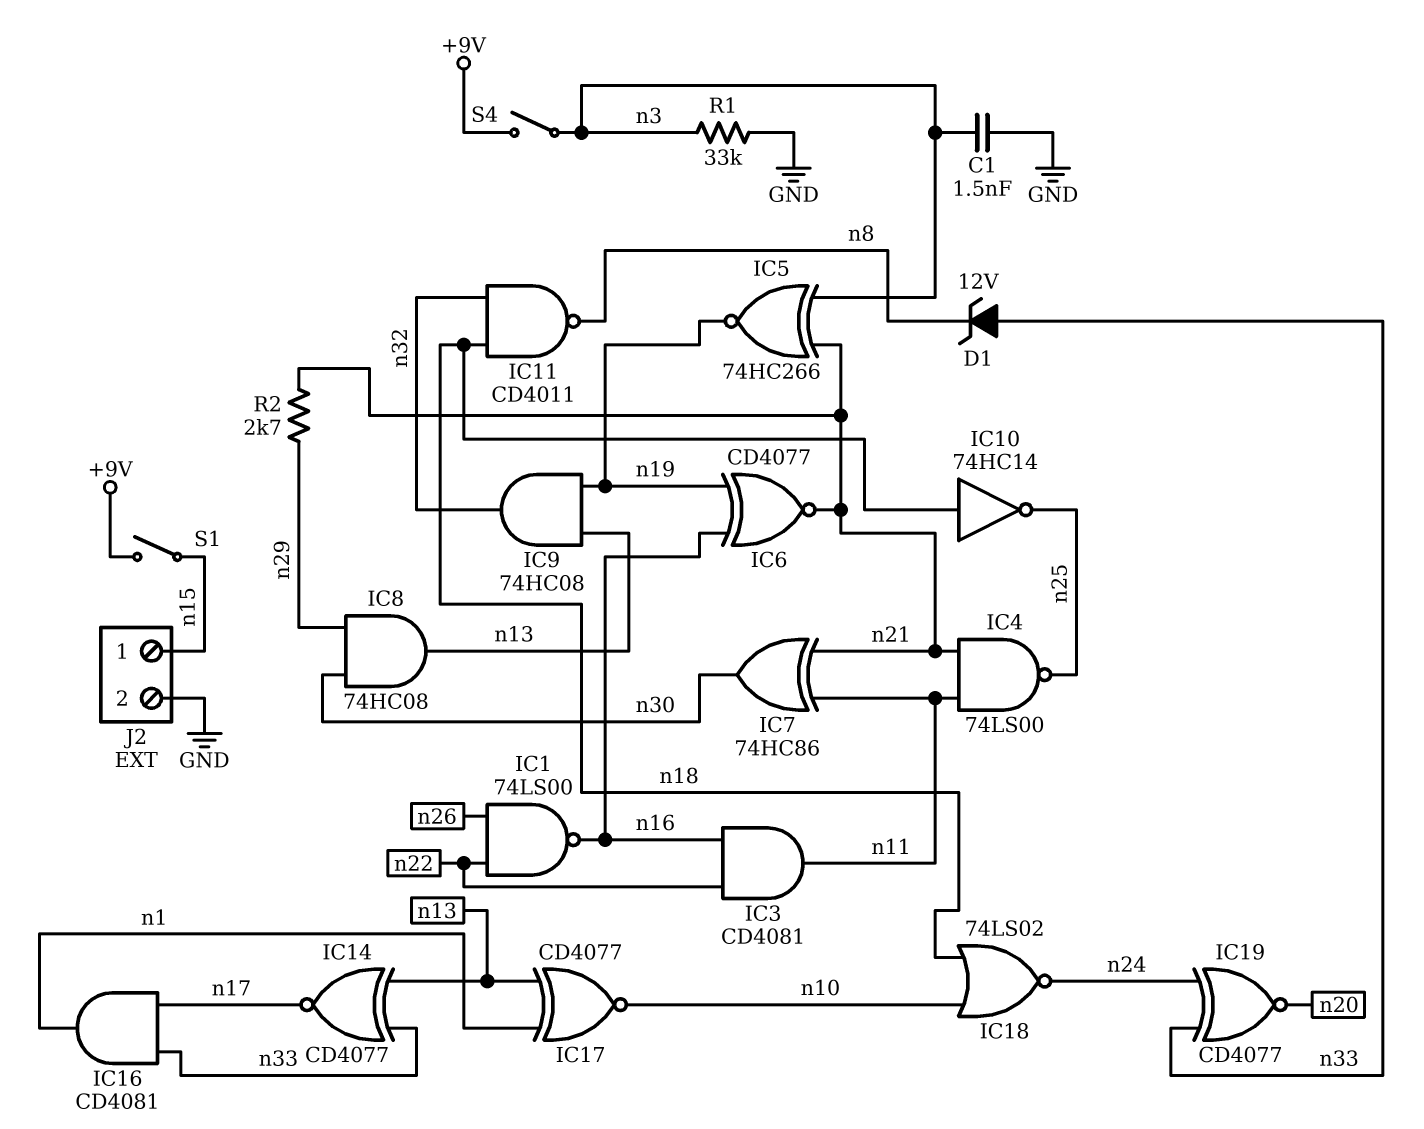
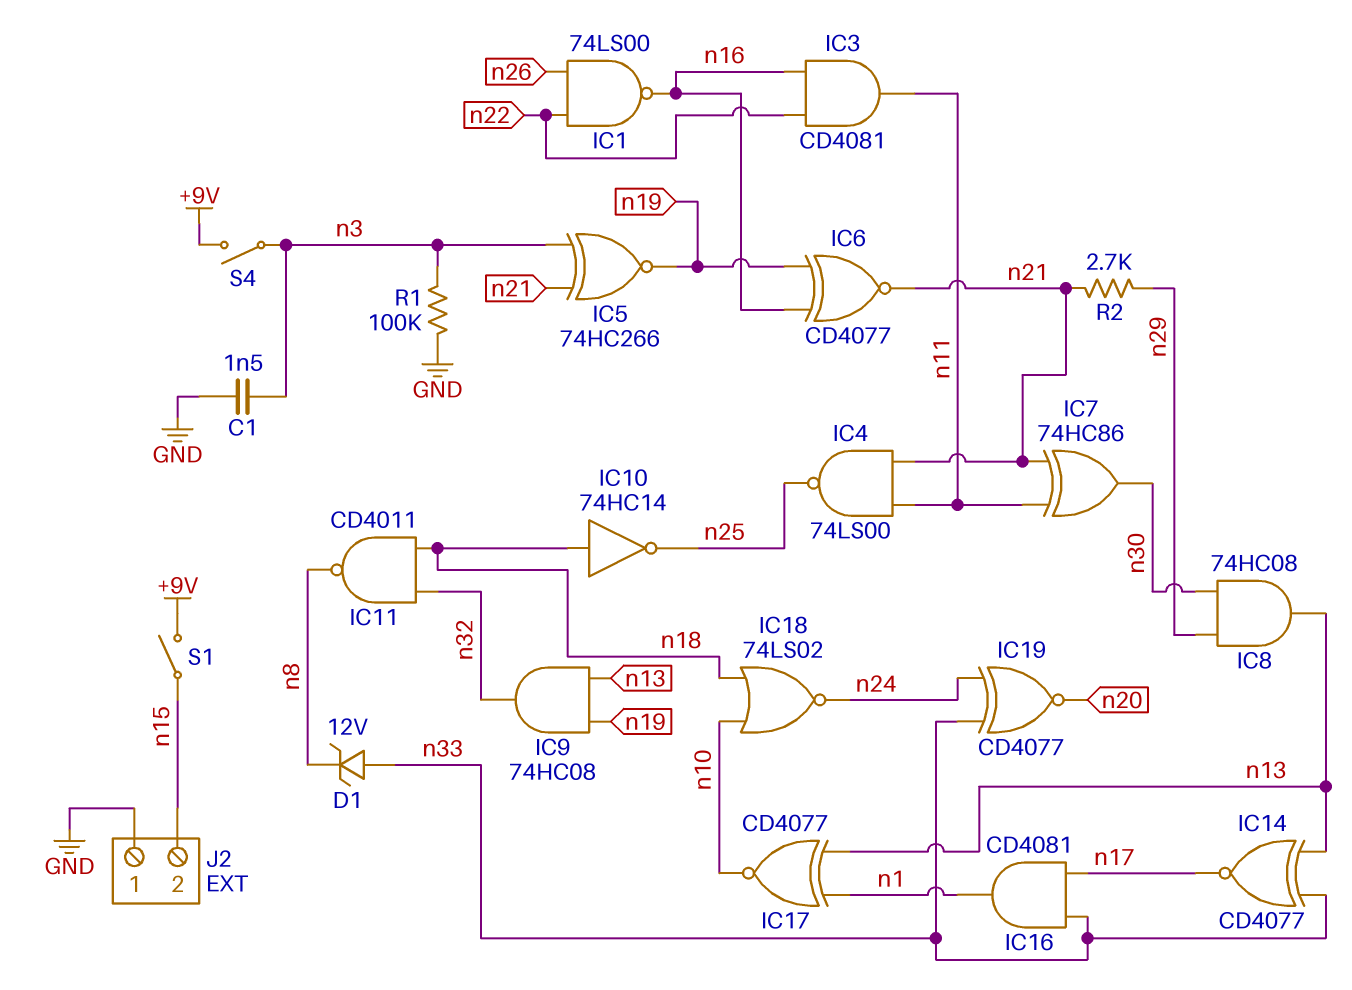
J2 pin 1: n15 -> GND
J2 pin 2: GND -> n15
R1: 33k (GND, n3) -> 100k (GND, n3)

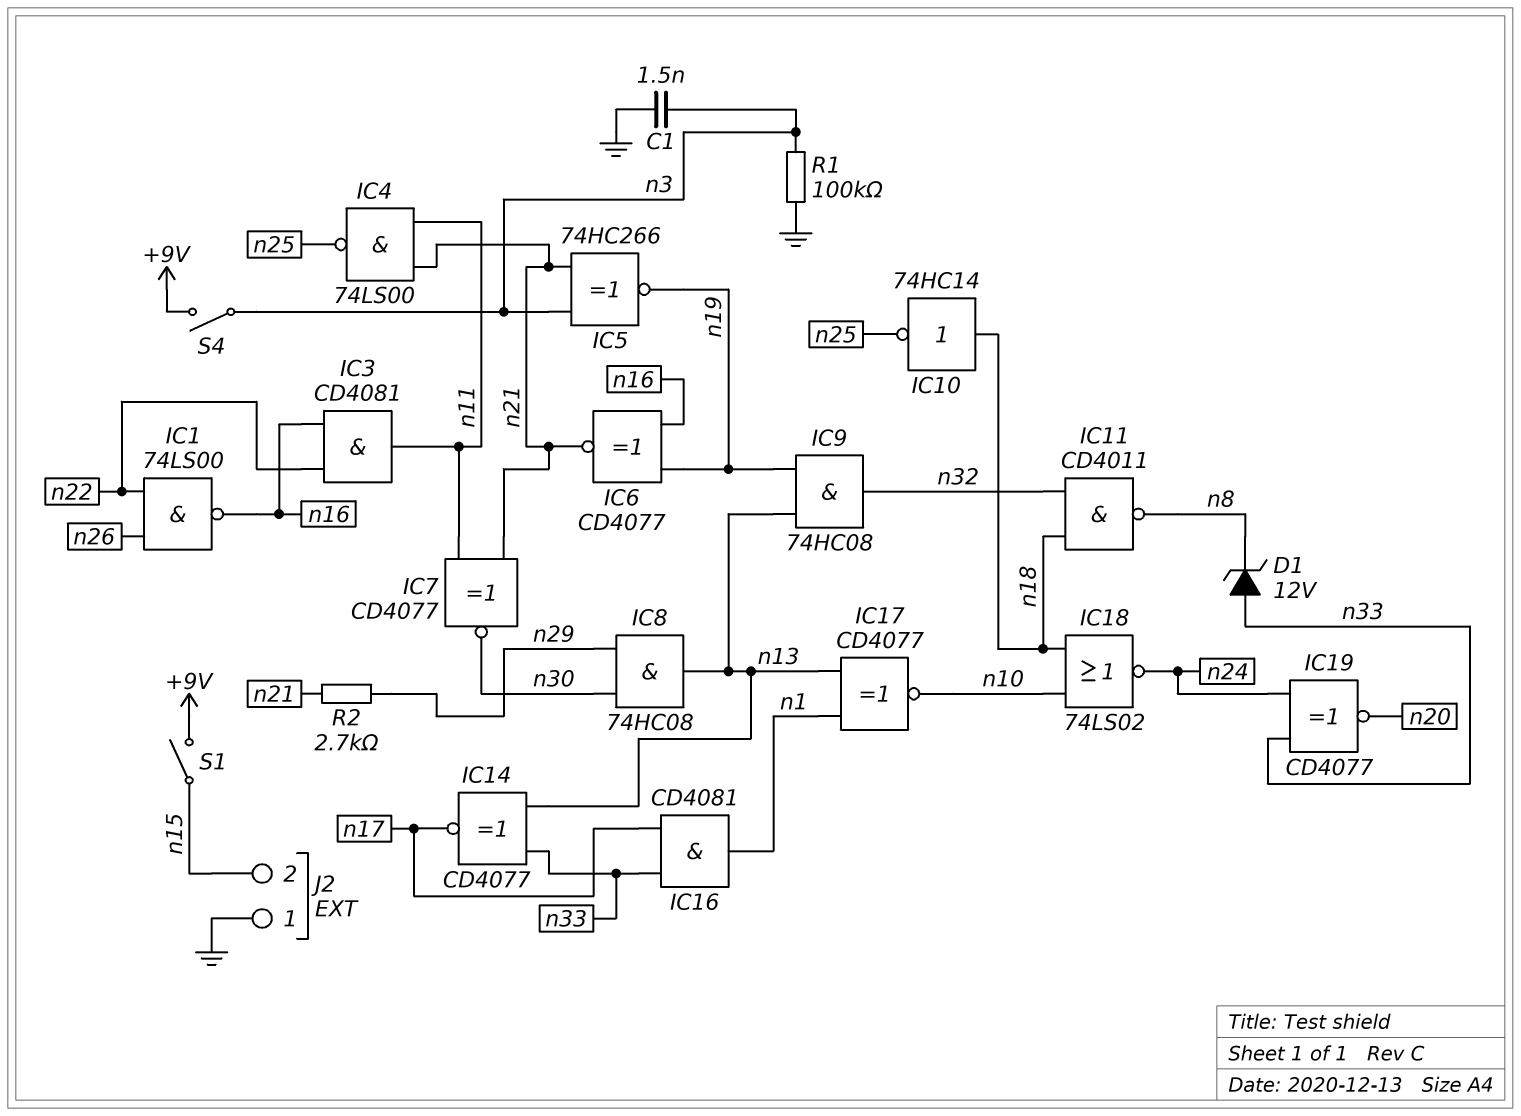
IC7: XOR 74HC86 (in n11, in n21, out n30) -> XNOR CD4077 (in n11, in n21, out n30)

